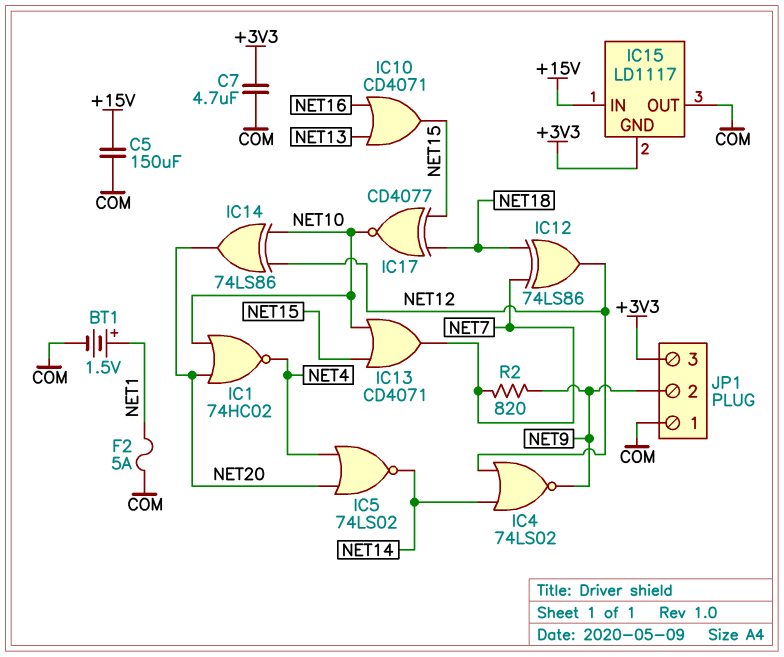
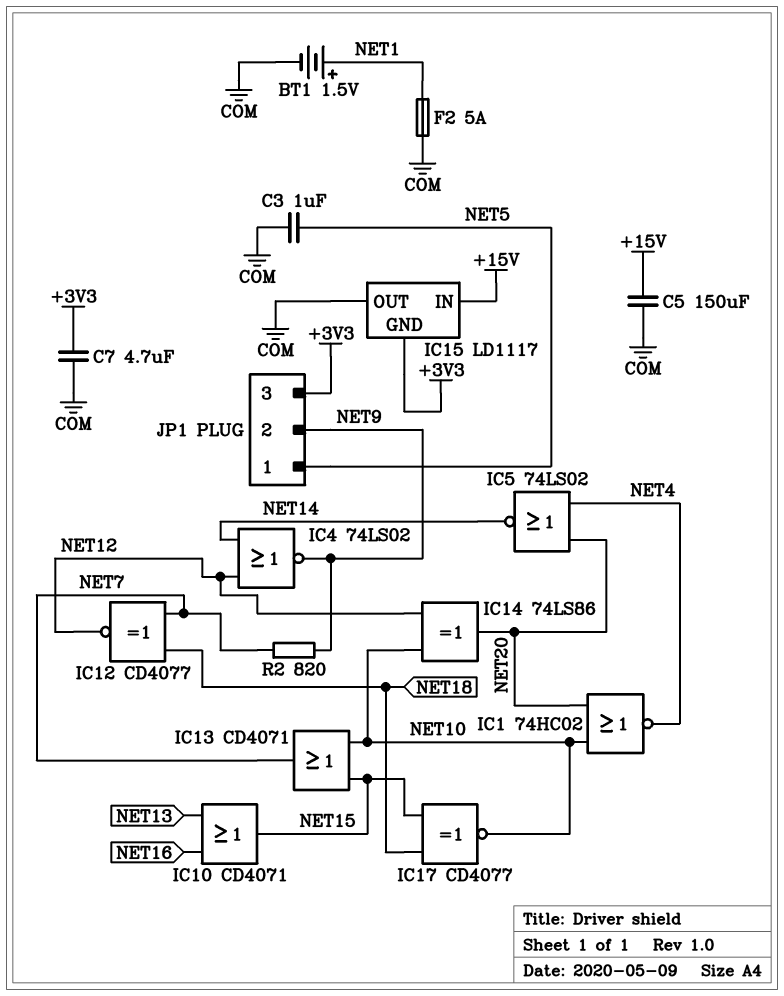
C3: none -> 1uF (COM, NET5)
IC12: XOR 74LS86 (in NET7, in NET18, out NET12) -> XNOR CD4077 (in NET7, in NET18, out NET12)
JP1 pin 1: COM -> NET5

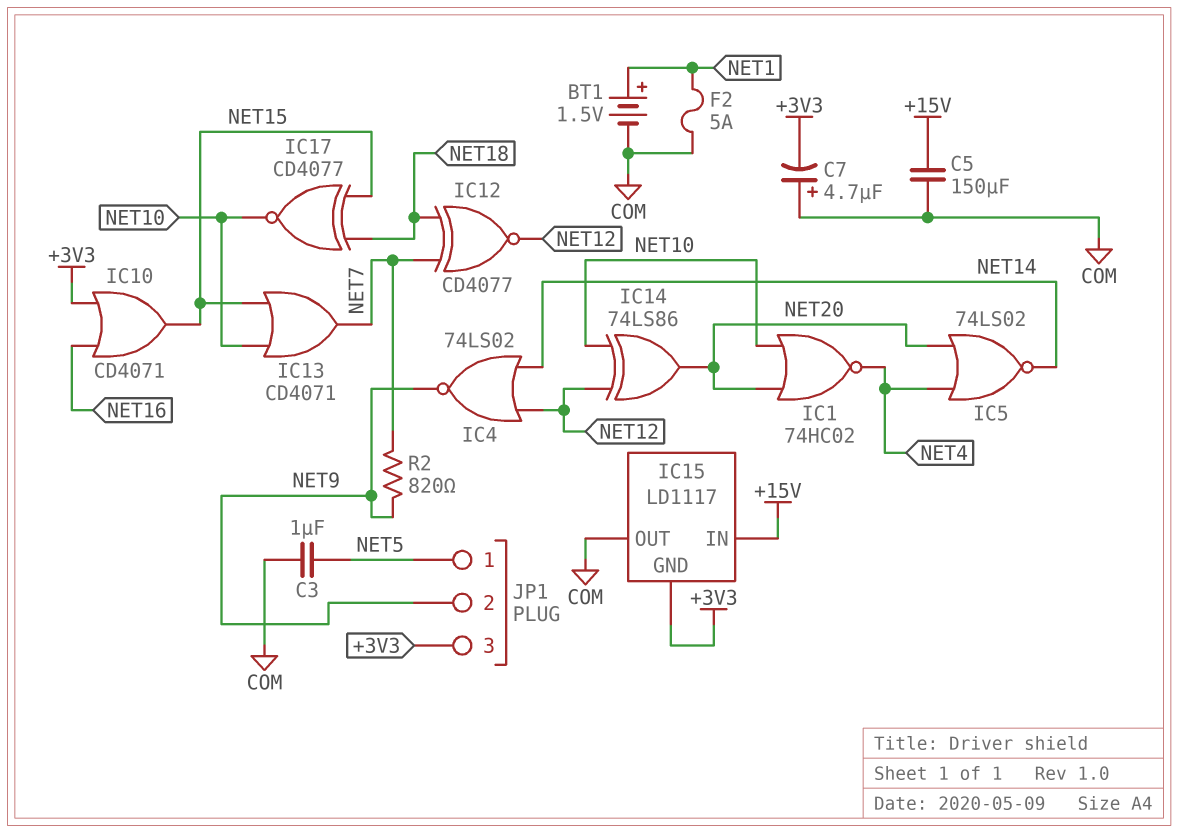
C7: 4.7uF (+3V3, COM) -> 4.7uF (plus COM, minus +3V3)
IC10: OR CD4071 (in NET13, in NET16, out NET15) -> OR CD4071 (in +3V3, in NET16, out NET15)

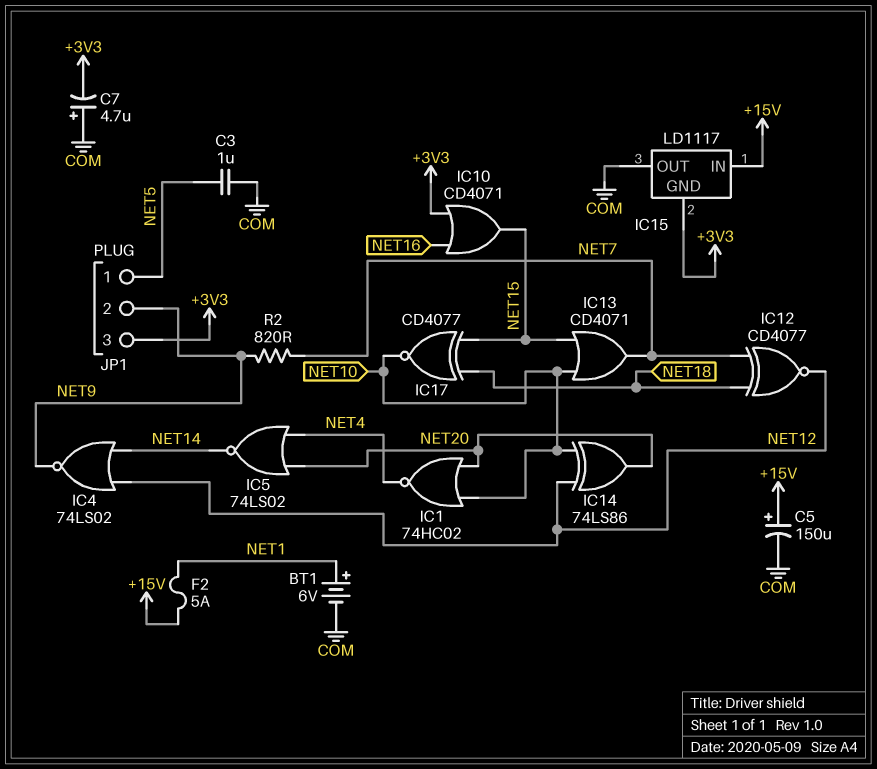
BT1: 1.5V (plus NET1, minus COM) -> 6V (plus NET1, minus COM)
C5: 150uF (+15V, COM) -> 150uF (plus +15V, minus COM)
F2: 5A (COM, NET1) -> 5A (+15V, NET1)

